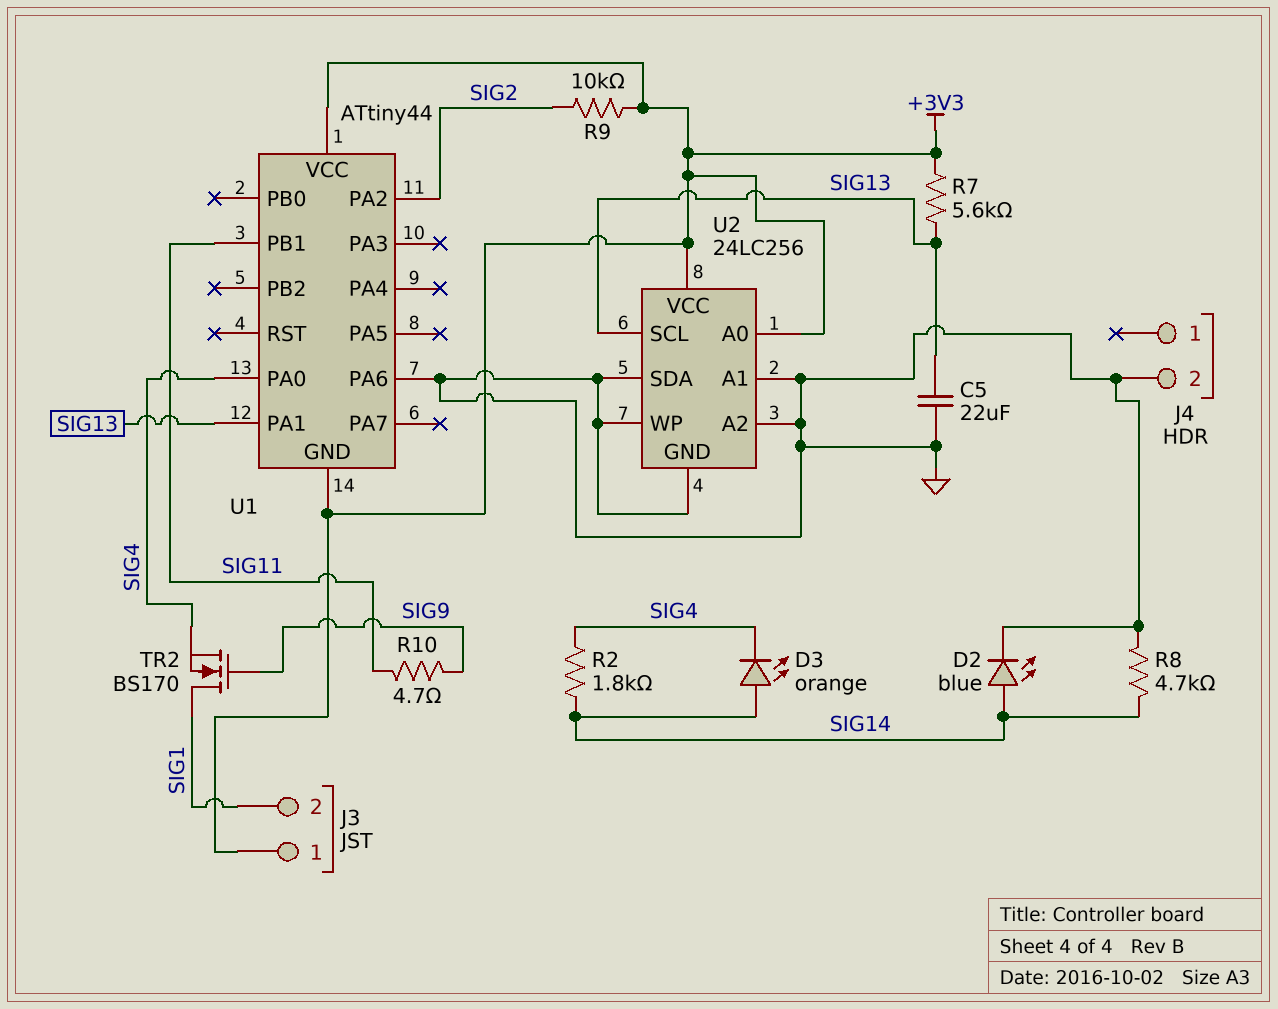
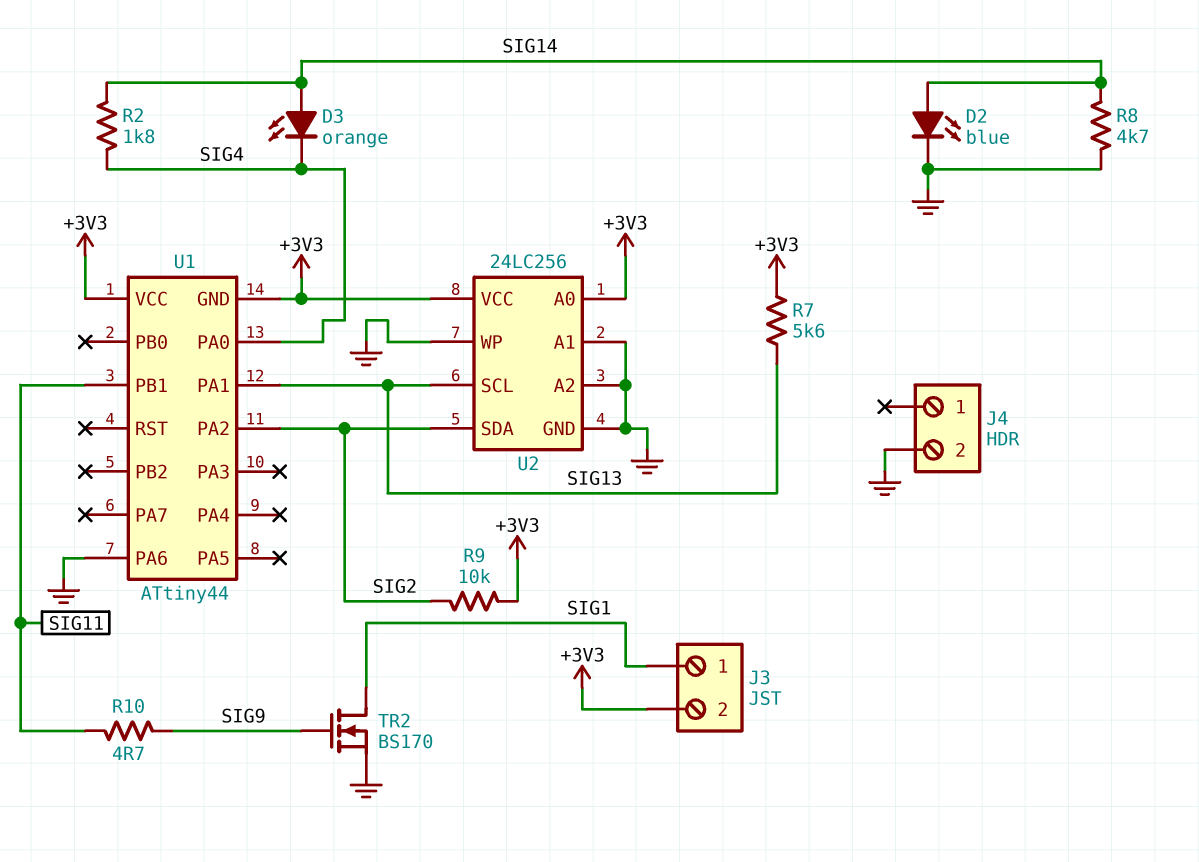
C5: 22uF (GND, SIG13) -> none
J3 pin 1: +3V3 -> SIG1
J3 pin 2: SIG1 -> +3V3
TR2: NMOS BS170 (G SIG9, D SIG1, S SIG4) -> NMOS BS170 (G SIG9, D SIG1, S GND)
U2 pin SDA: GND -> SIG2

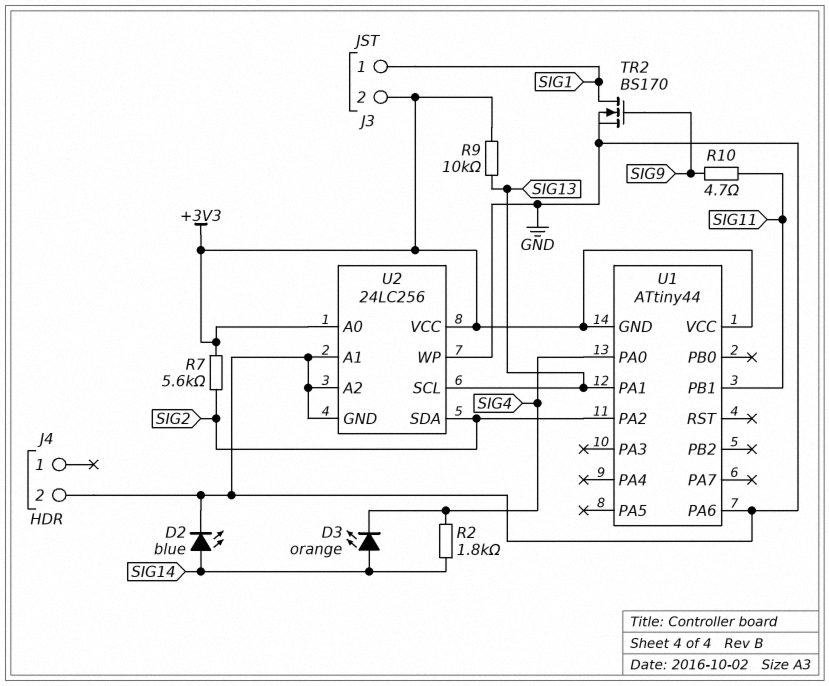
R7: 5.6k (+3V3, SIG13) -> 5.6k (+3V3, SIG2)
R8: 4.7k (GND, SIG14) -> none
R9: 10k (+3V3, SIG2) -> 10k (+3V3, SIG13)

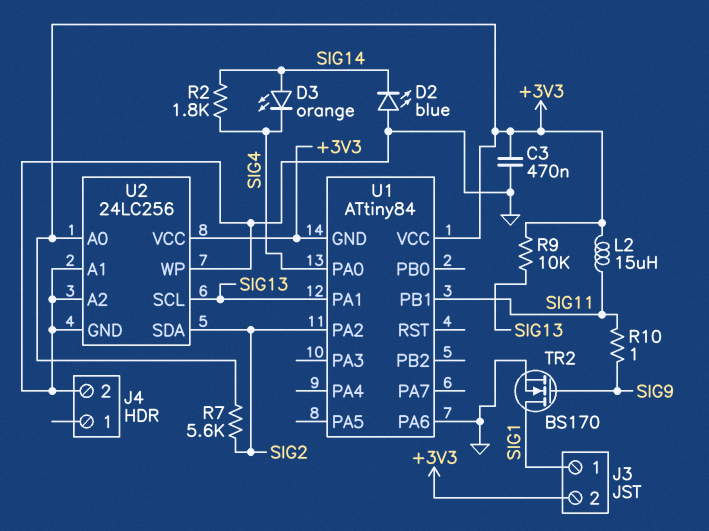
C3: none -> 470nF (+3V3, GND)
D2: LED blue (A SIG14, K GND) -> LED blue (A GND, K SIG14)
L2: none -> 15uH (+3V3, SIG11)
R10: 4.7 (SIG9, SIG11) -> 1 (SIG9, SIG11)
U1: ATtiny44 -> ATtiny84

